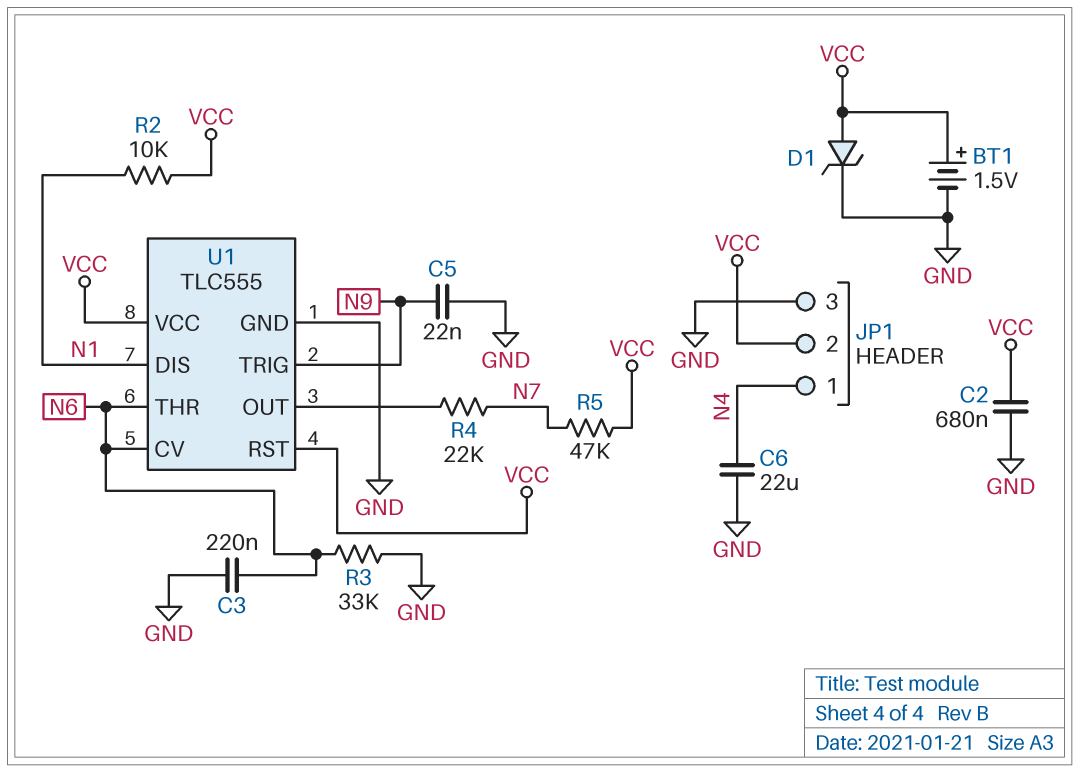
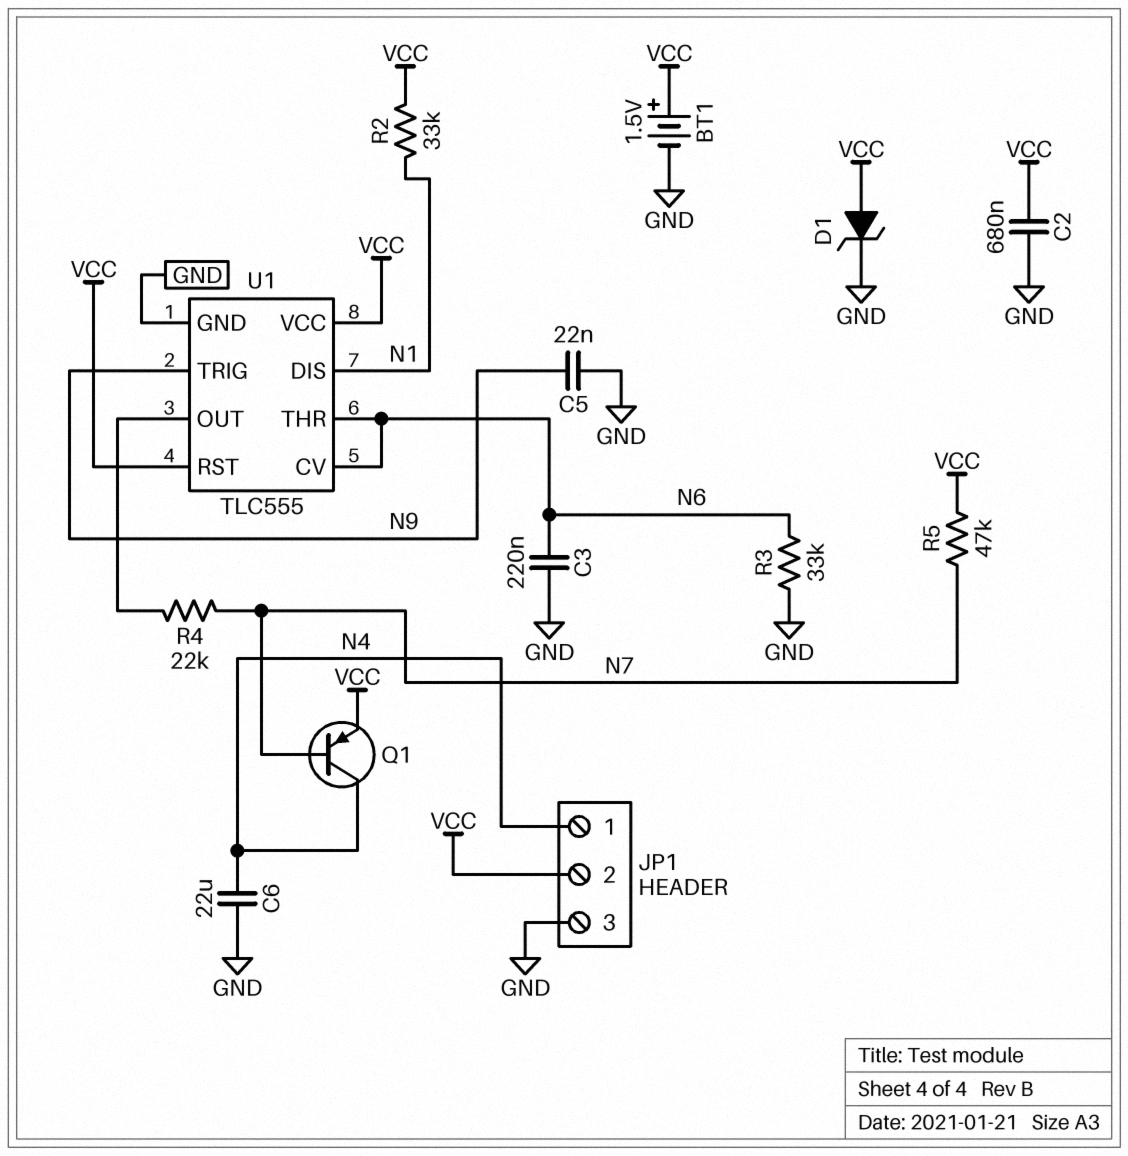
Q1: none -> PNP (B N7, C N4, E VCC)
R2: 10k (N1, VCC) -> 33k (N1, VCC)

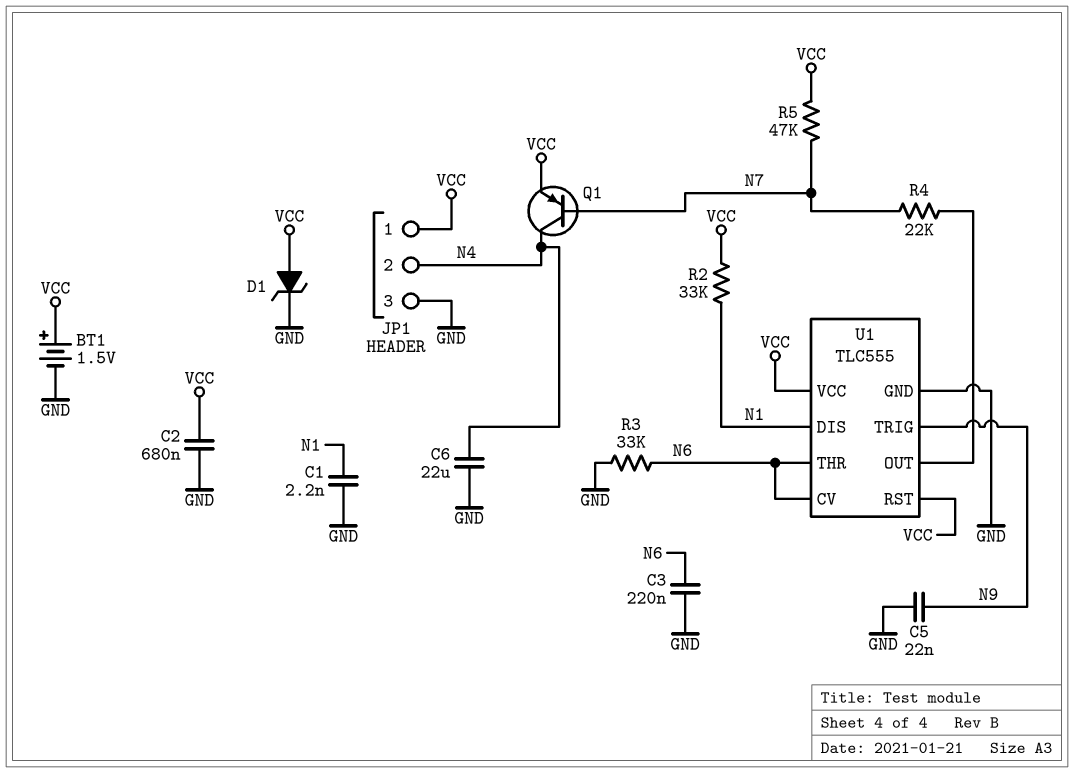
C1: none -> 2.2nF (GND, N1)
JP1 pin 1: N4 -> VCC
JP1 pin 2: VCC -> N4

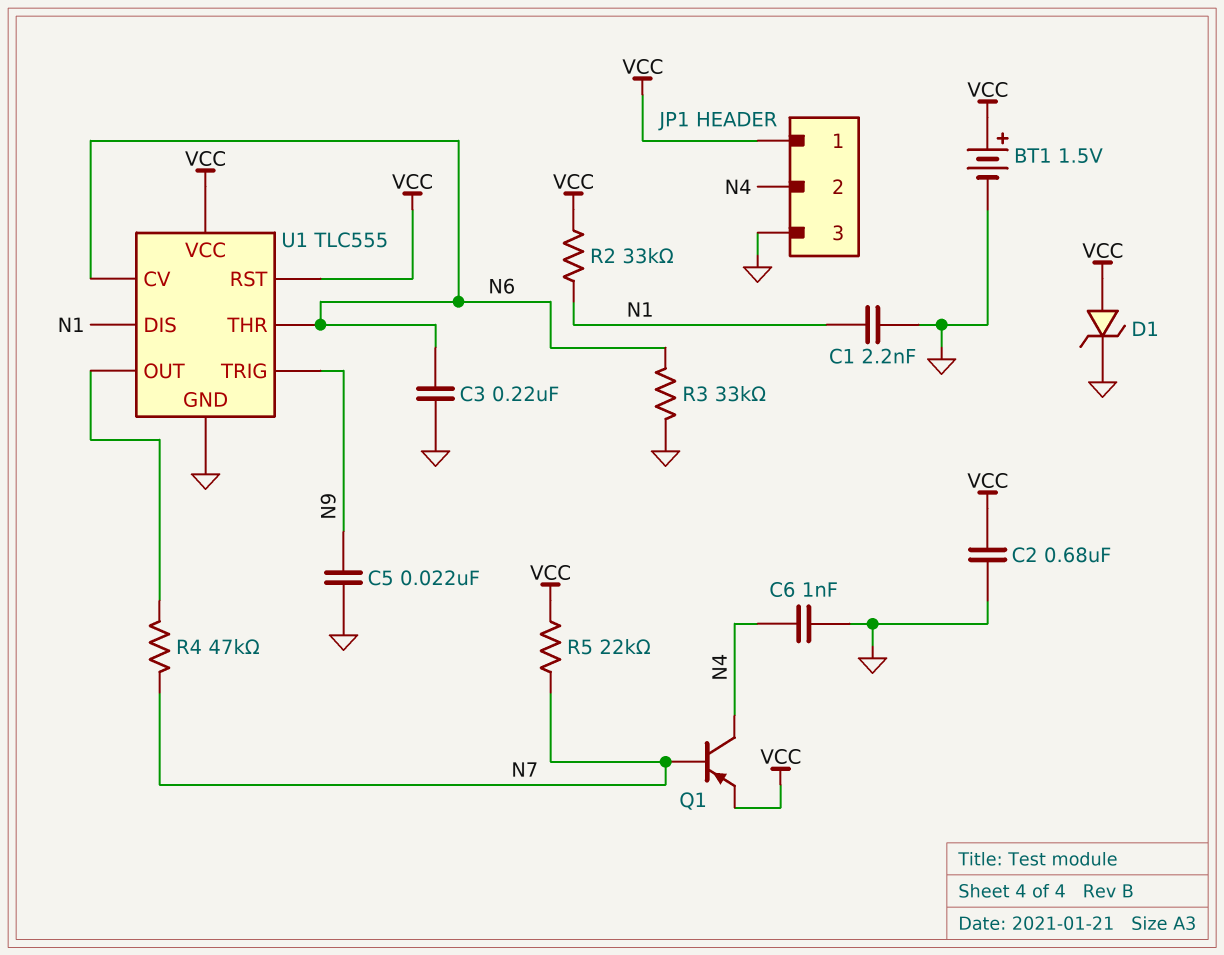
C6: 22uF (GND, N4) -> 1nF (GND, N4)
R4: 22k (N7, U1/OUT) -> 47k (N7, U1/OUT)
R5: 47k (N7, VCC) -> 22k (N7, VCC)

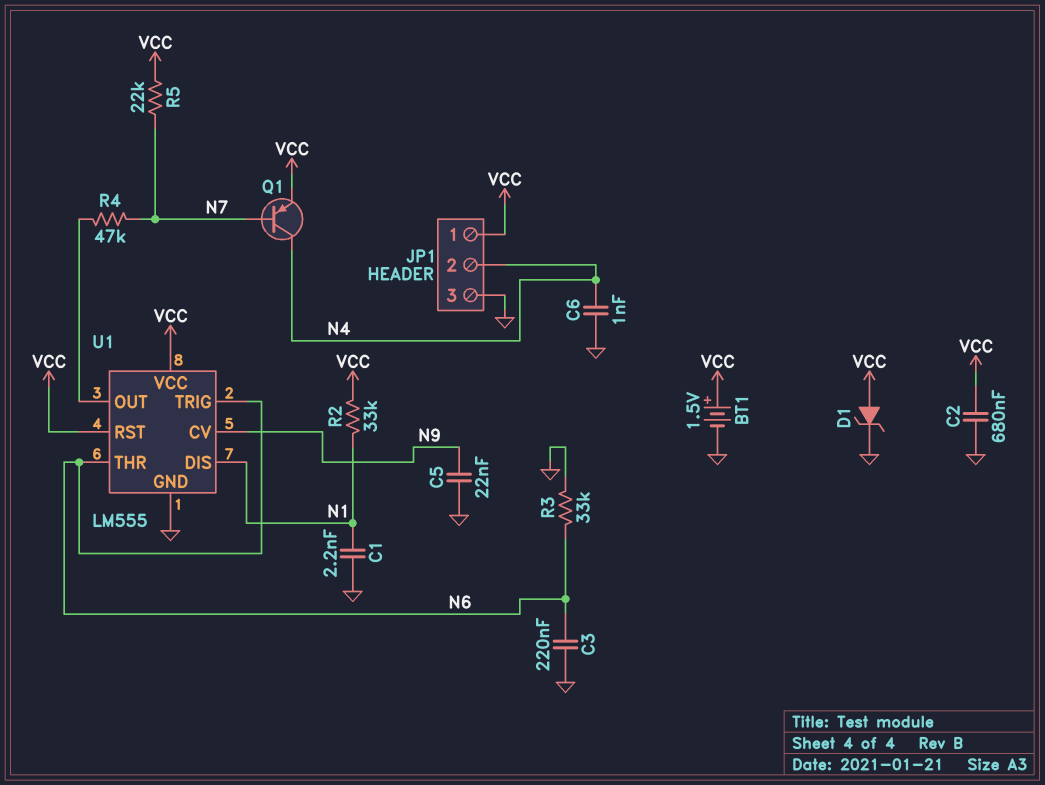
U1: TLC555 -> LM555
U1 pin CV: N6 -> N9
U1 pin TRIG: N9 -> N6

